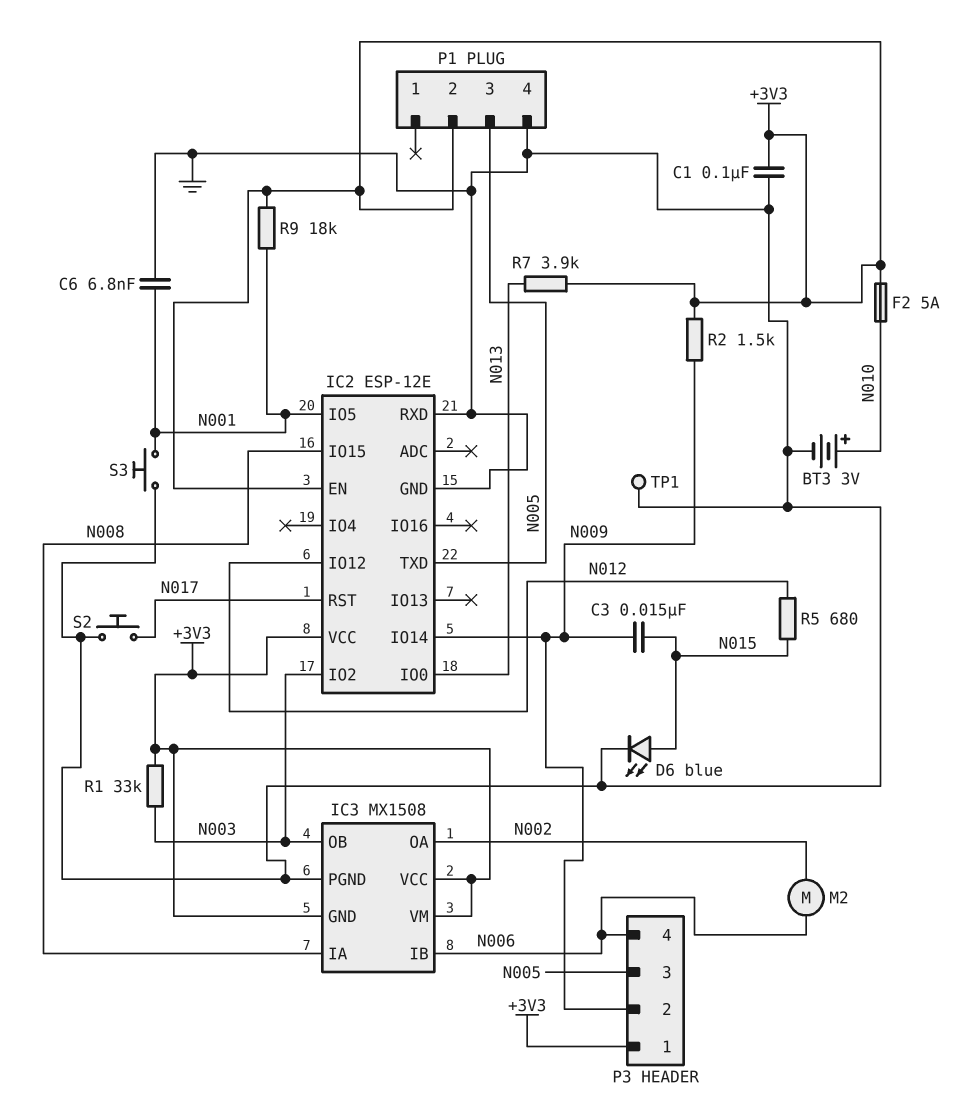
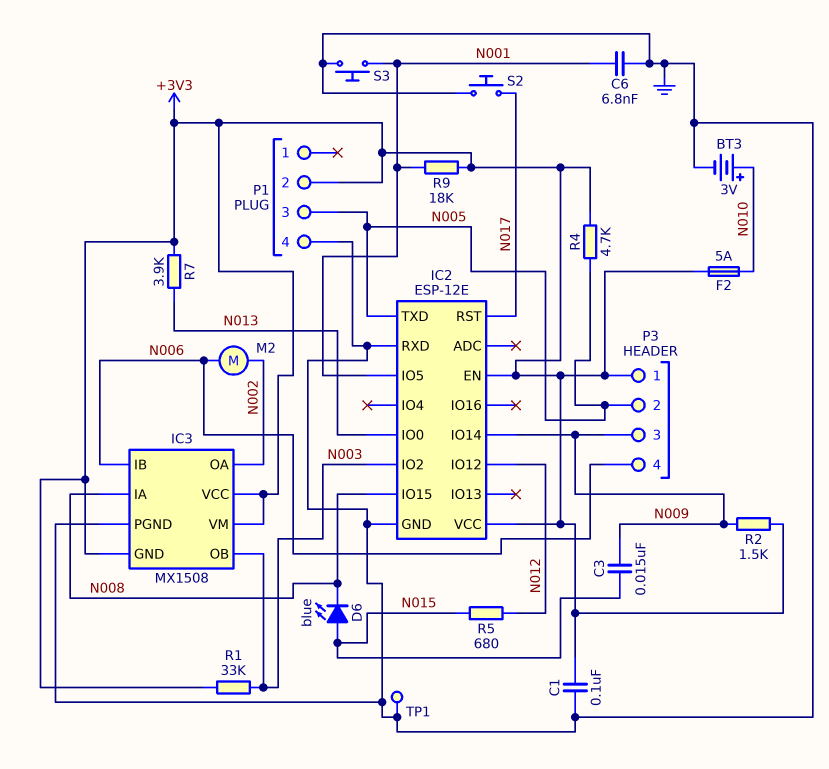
D6: LED blue (A N015, K GND) -> LED blue (A N015, K N008)
P3 pin 2: N009 -> N005
P3 pin 3: N005 -> N009
R4: none -> 4.7k (+3V3, N005)

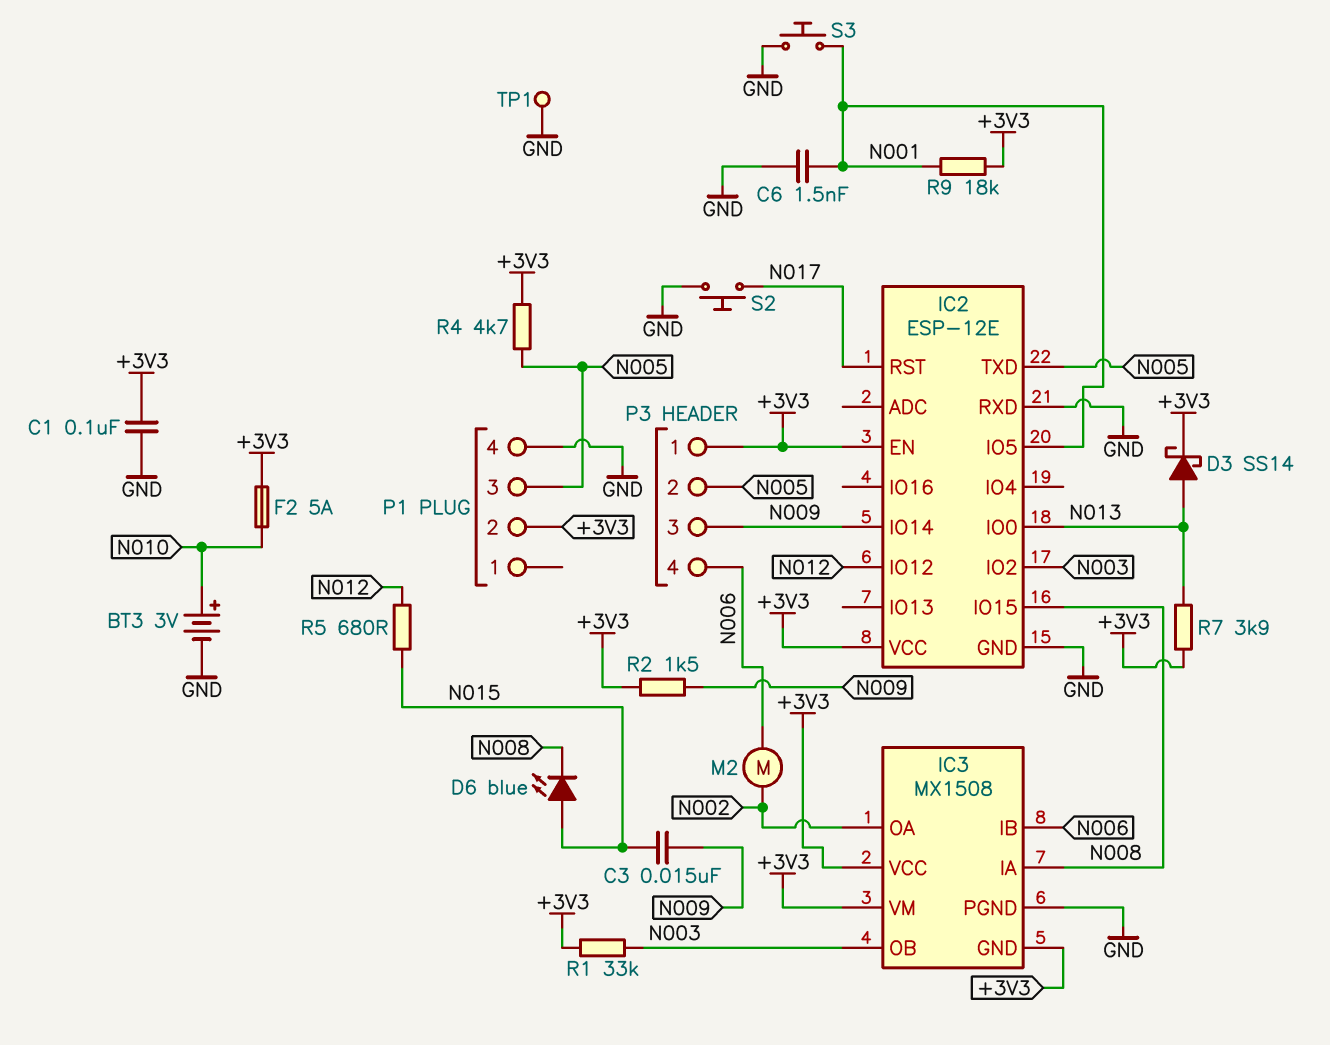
C6: 6.8nF (GND, N001) -> 1.5nF (GND, N001)
D3: none -> schottky SS14 (A N013, K +3V3)

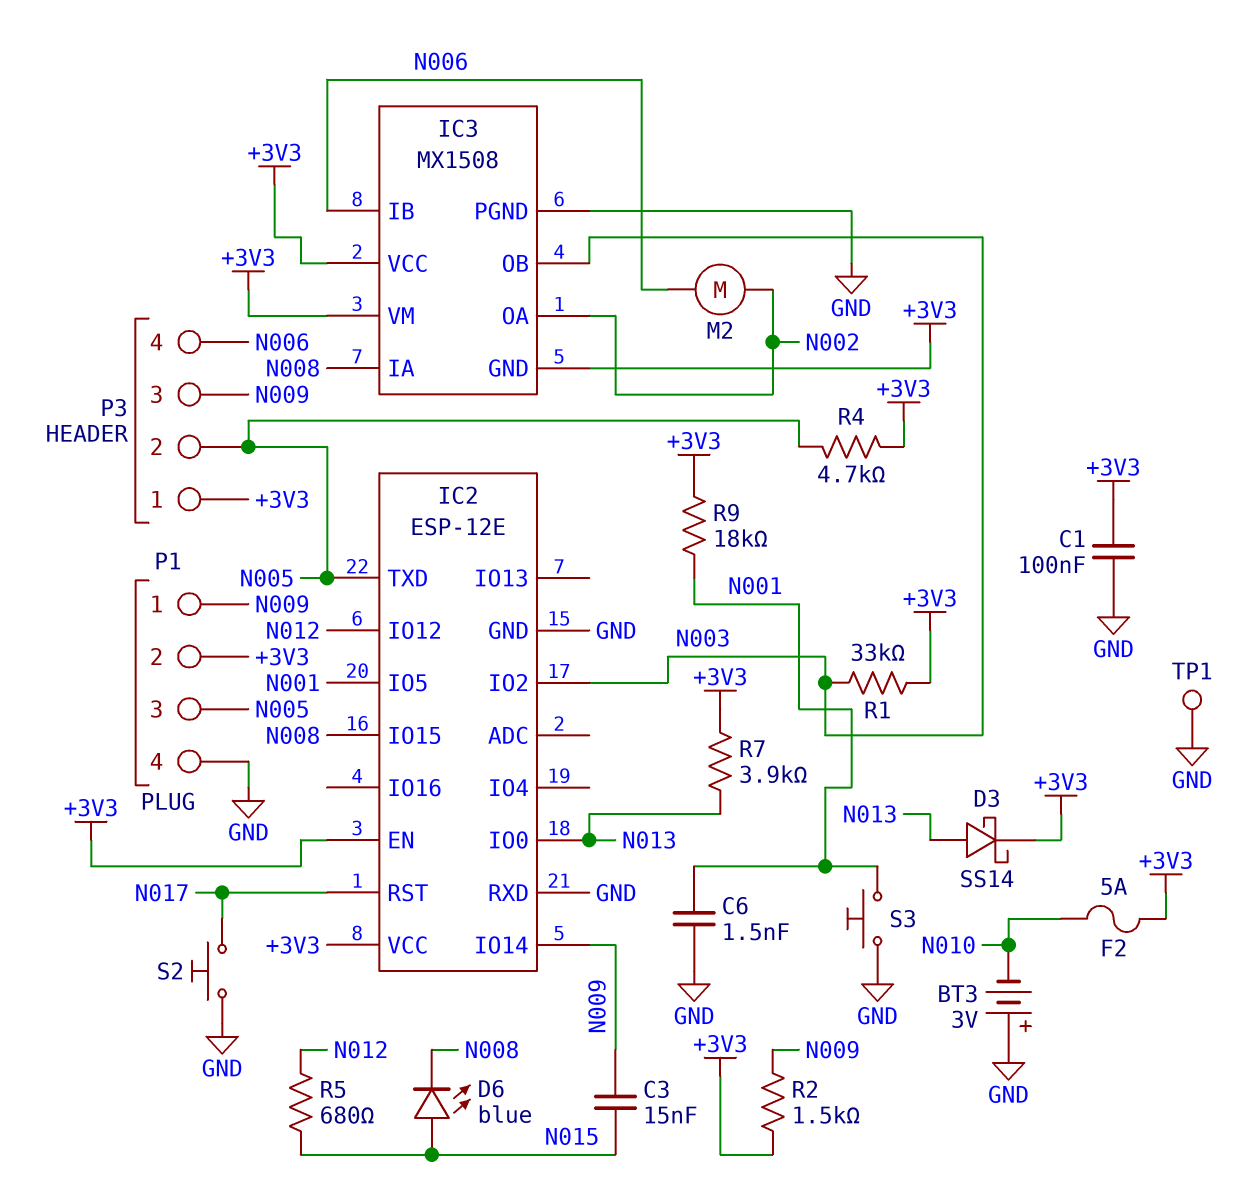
BT3: 3V (plus N010, minus GND) -> 3V (plus GND, minus N010)
P1 pin 1: none -> N009

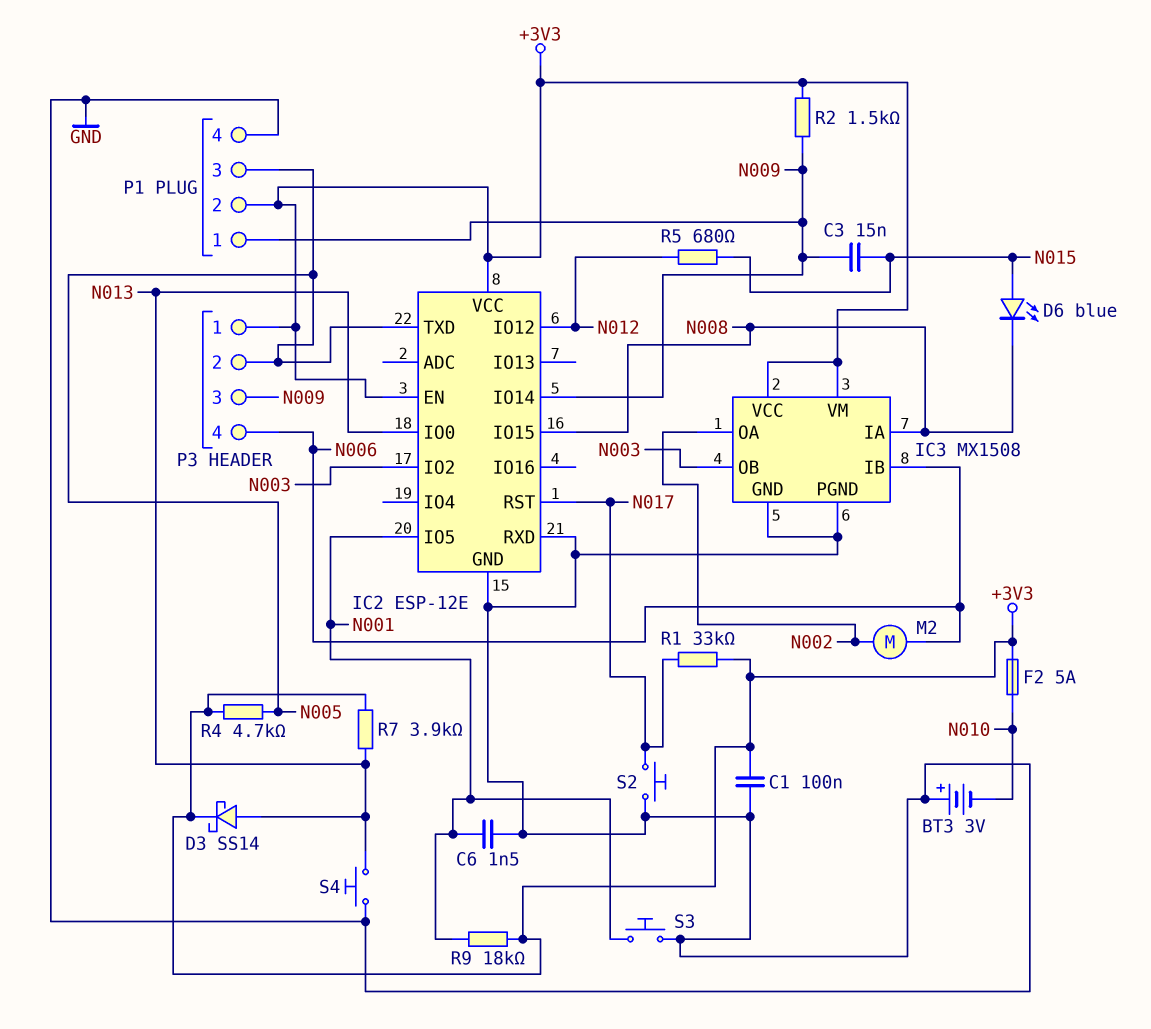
IC3 pin GND: +3V3 -> GND
R1: 33k (+3V3, N003) -> 33k (+3V3, N017)
S4: none -> button (GND, N013)
TP1: test point (GND) -> none

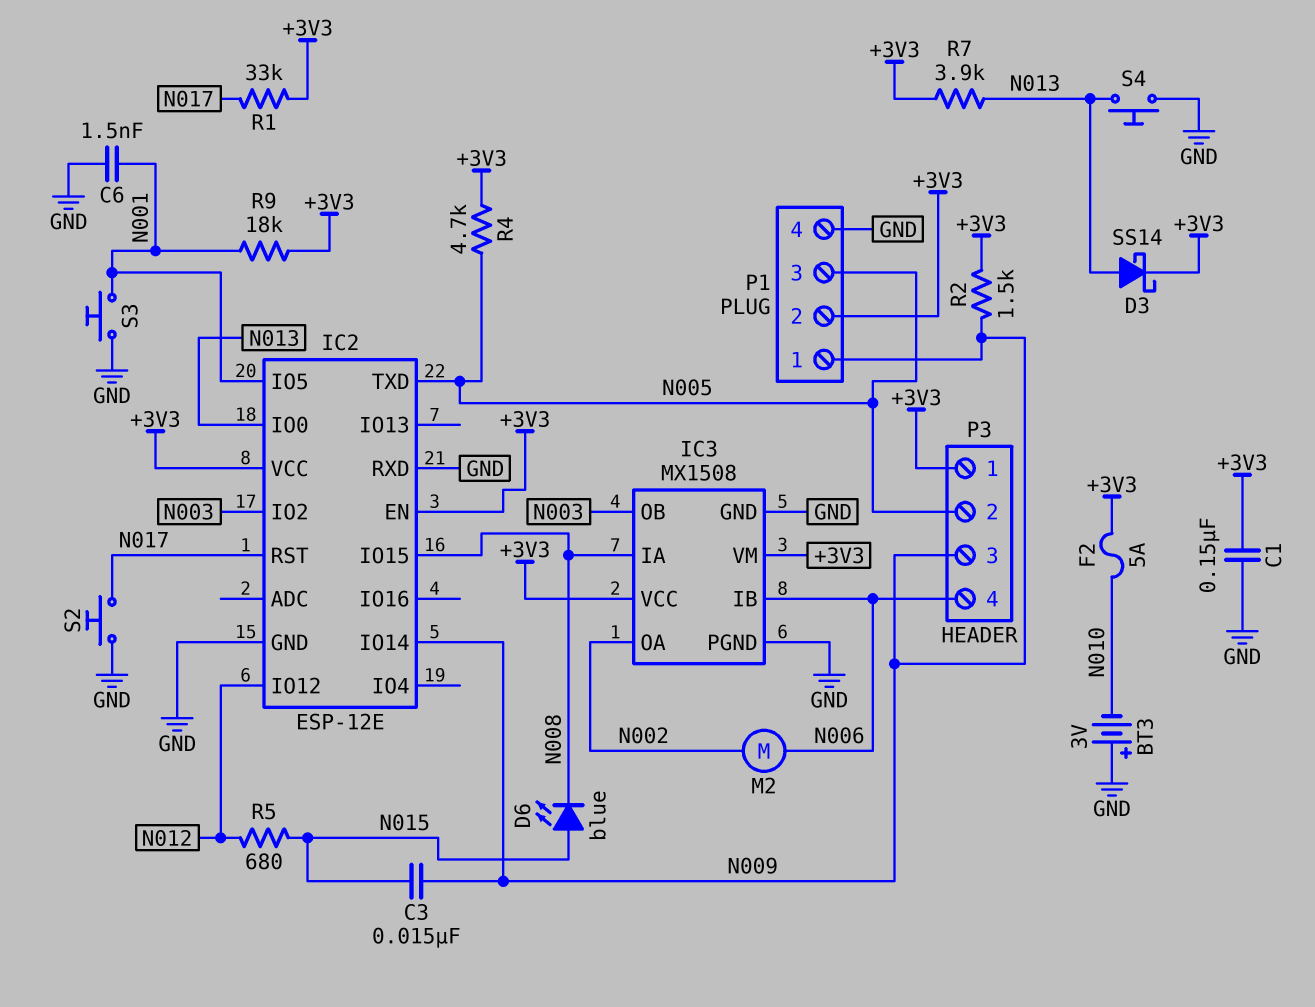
C1: 100nF (+3V3, GND) -> 150nF (+3V3, GND)

